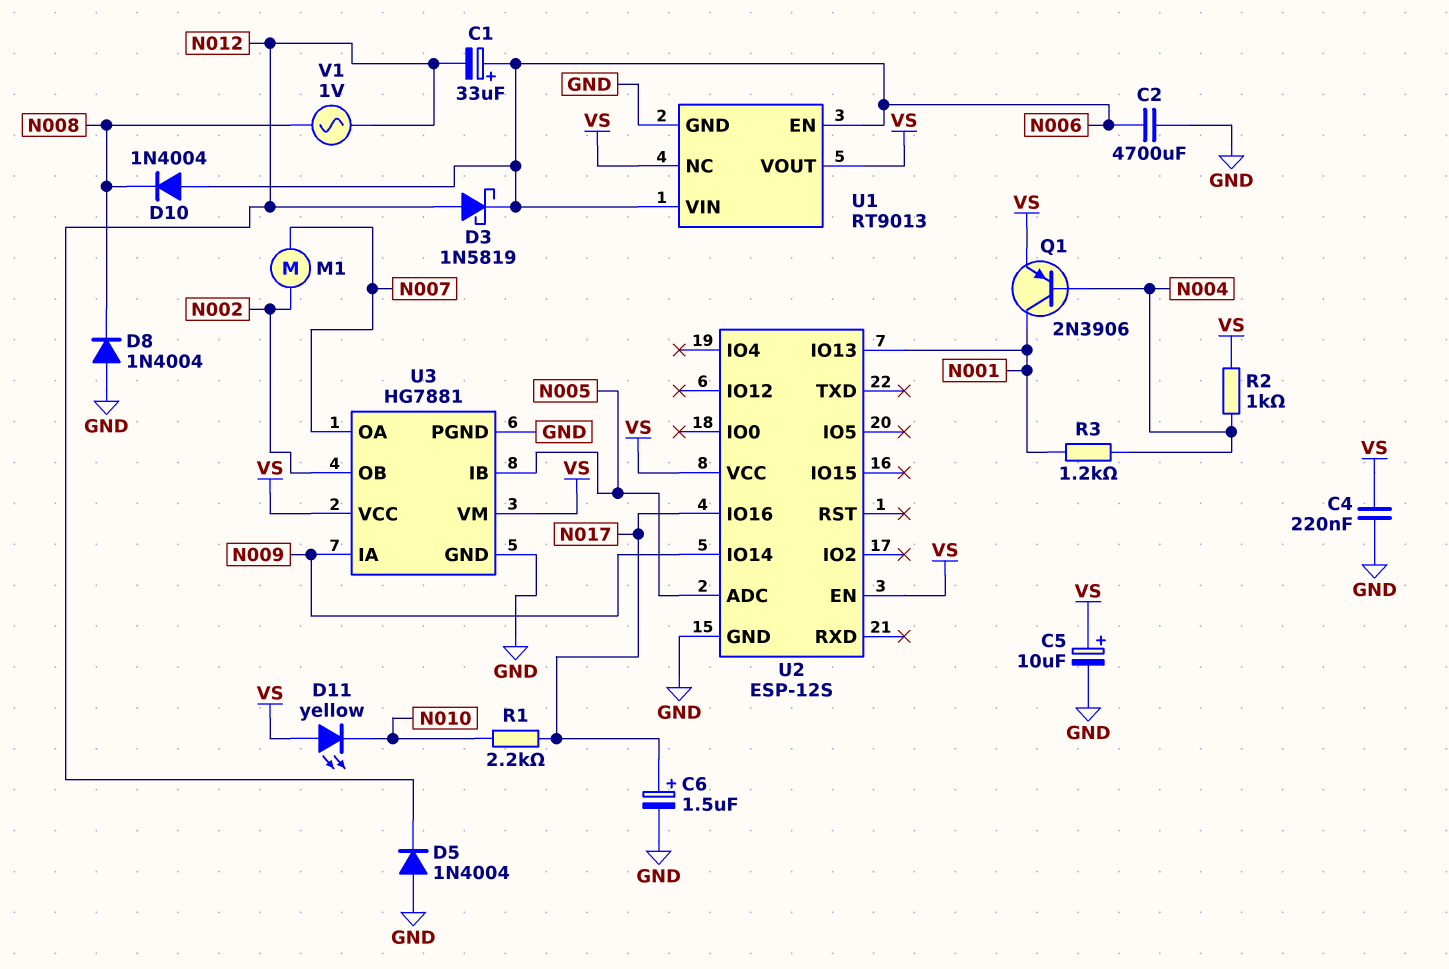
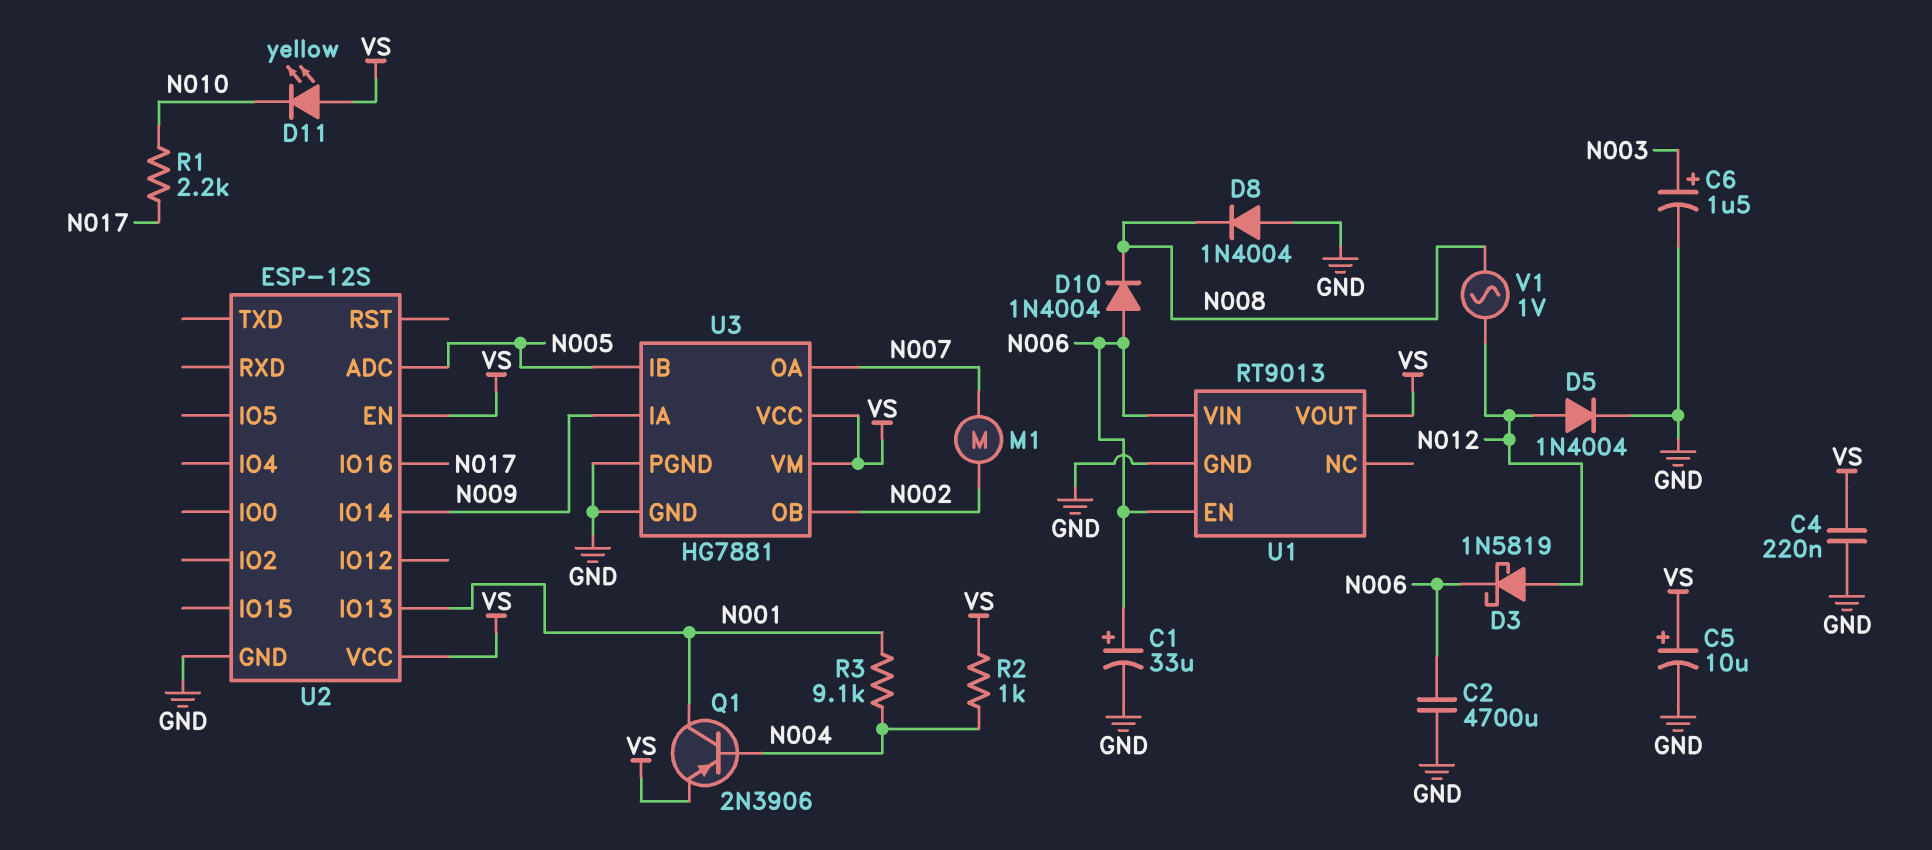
C1: 33uF (plus N006, minus N012) -> 33uF (plus N006, minus GND)
C6: 1.5uF (plus N017, minus GND) -> 1.5uF (plus N003, minus GND)
D5: diode 1N4004 (A GND, K N012) -> diode 1N4004 (A N012, K GND)
R3: 1.2k (N001, N004) -> 9.1k (N001, N004)
U1 pin NC: VS -> none

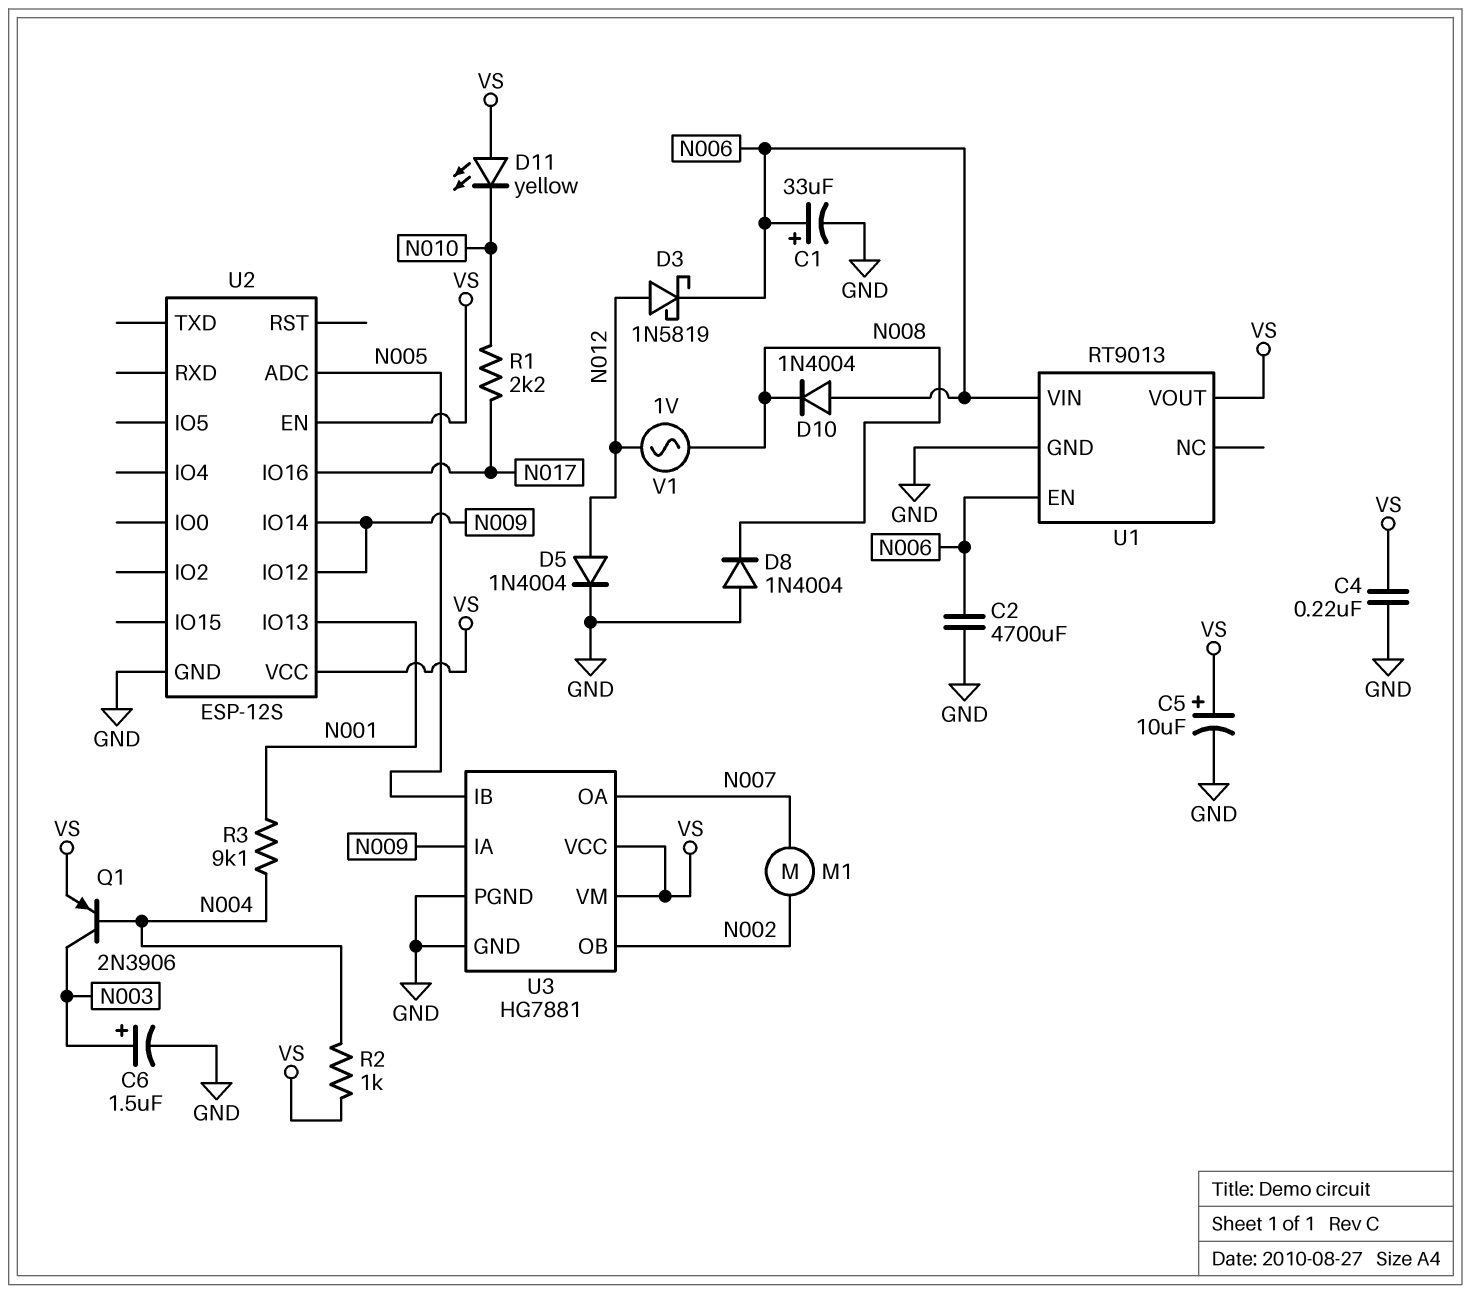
Q1: PNP 2N3906 (B N004, C N001, E VS) -> PNP 2N3906 (B N004, C N003, E VS)
U2 pin IO12: none -> N009

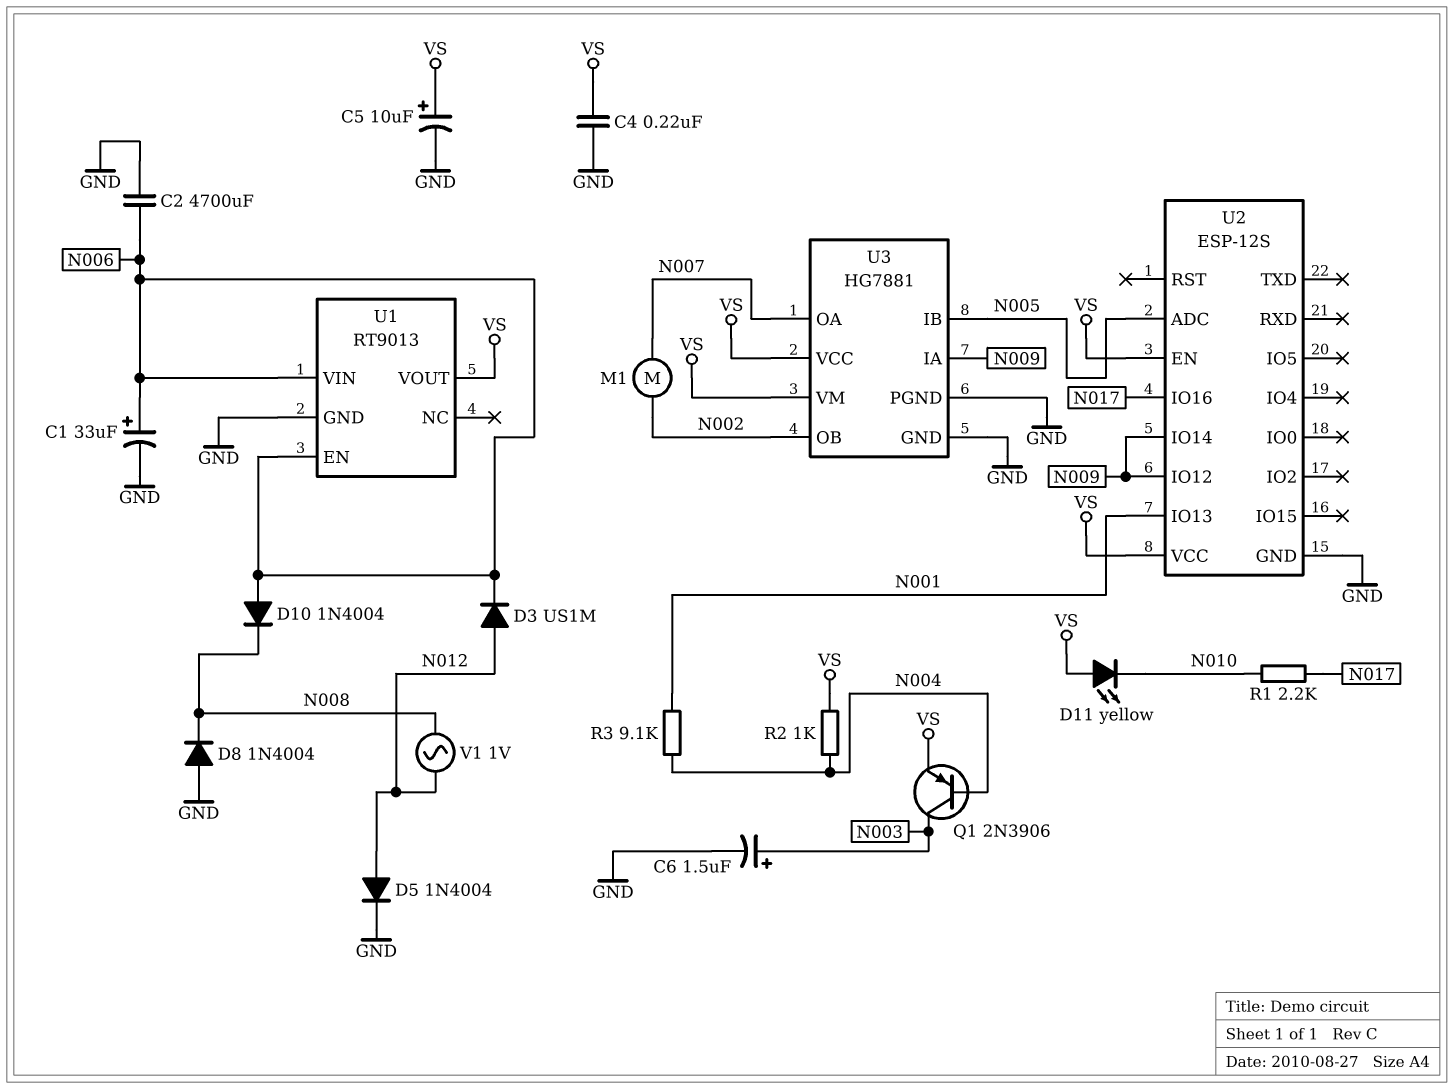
D3: schottky 1N5819 (A N012, K N006) -> diode US1M (A N012, K N006)

